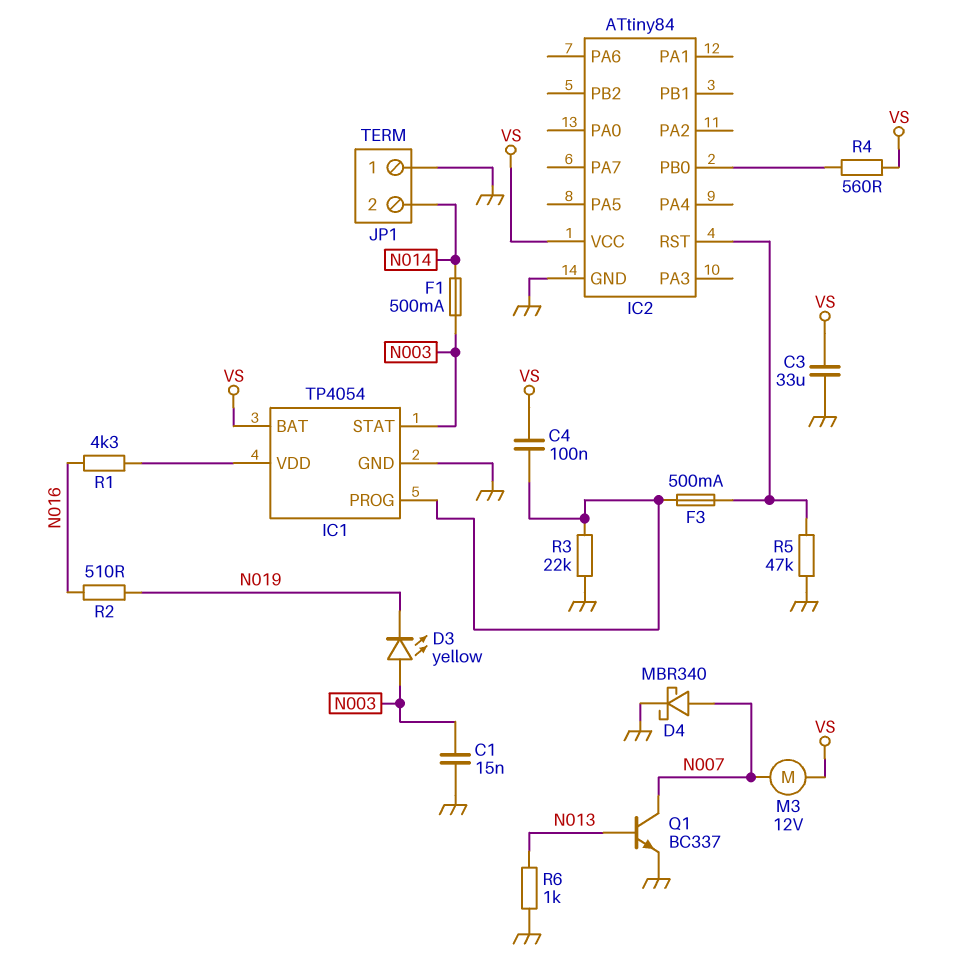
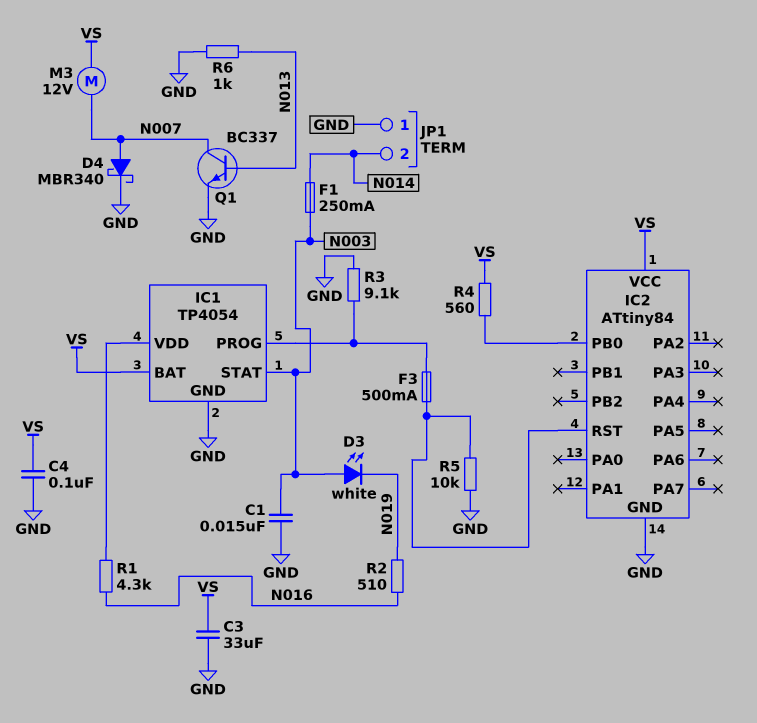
C4: 100nF (IC1/PROG, VS) -> 100nF (GND, VS)
D3: LED yellow (A N003, K N019) -> LED white (A N003, K N019)
F1: 500mA (N003, N014) -> 250mA (N003, N014)
R3: 22k (GND, IC1/PROG) -> 9.1k (GND, IC1/PROG)
R5: 47k (GND, IC2/RST) -> 10k (GND, IC2/RST)

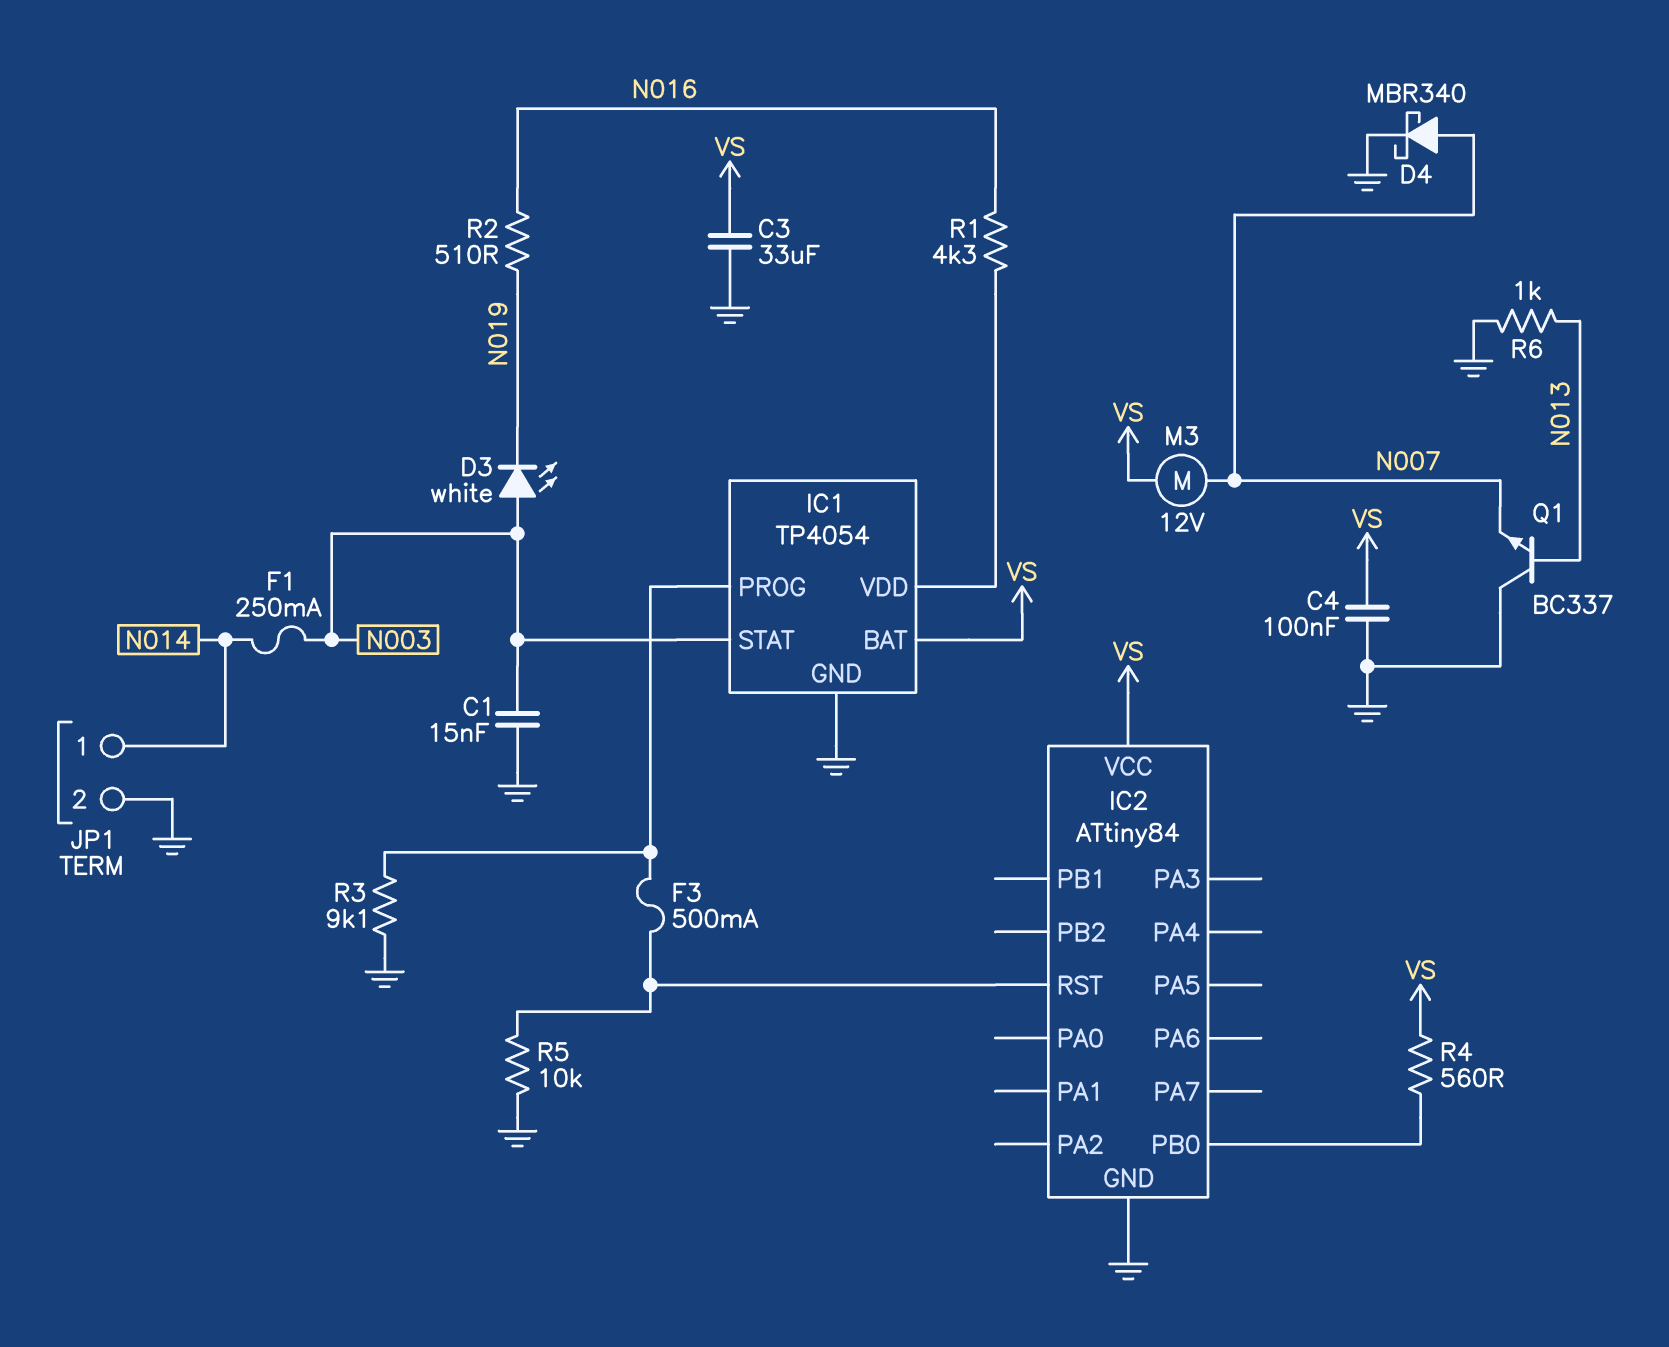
JP1 pin 1: GND -> N014
JP1 pin 2: N014 -> GND
Q1: NPN BC337 (B N013, C N007, E GND) -> NPN BC337 (B N013, C GND, E N007)

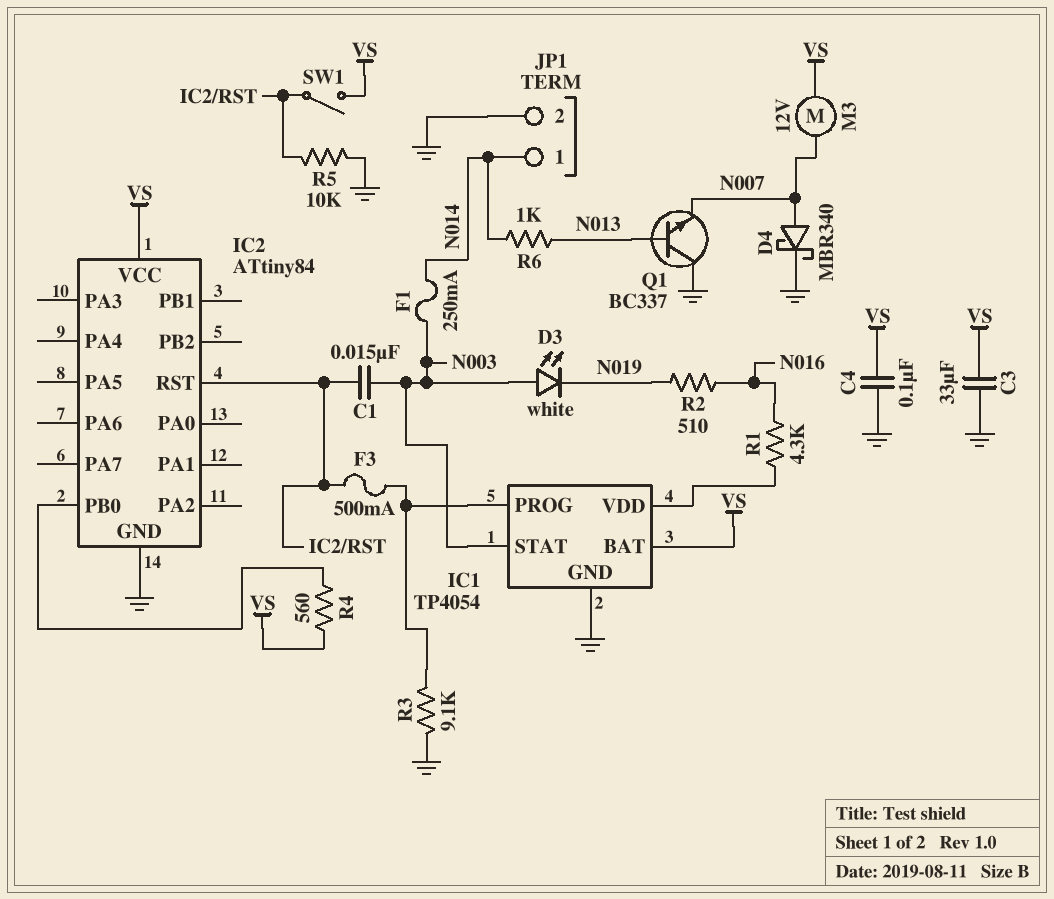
C1: 15nF (GND, N003) -> 15nF (IC2/RST, N003)
R6: 1k (GND, N013) -> 1k (N013, N014)
SW1: none -> switch (IC2/RST, VS)

